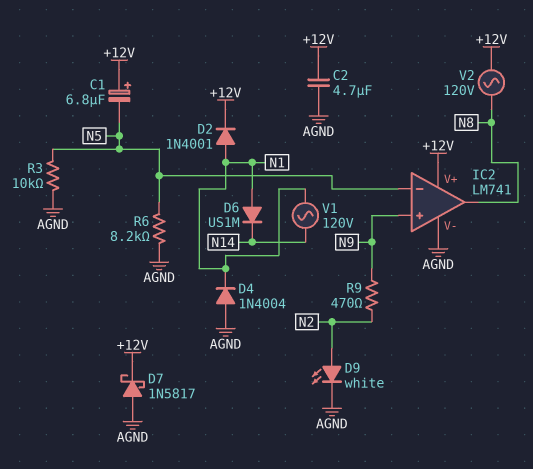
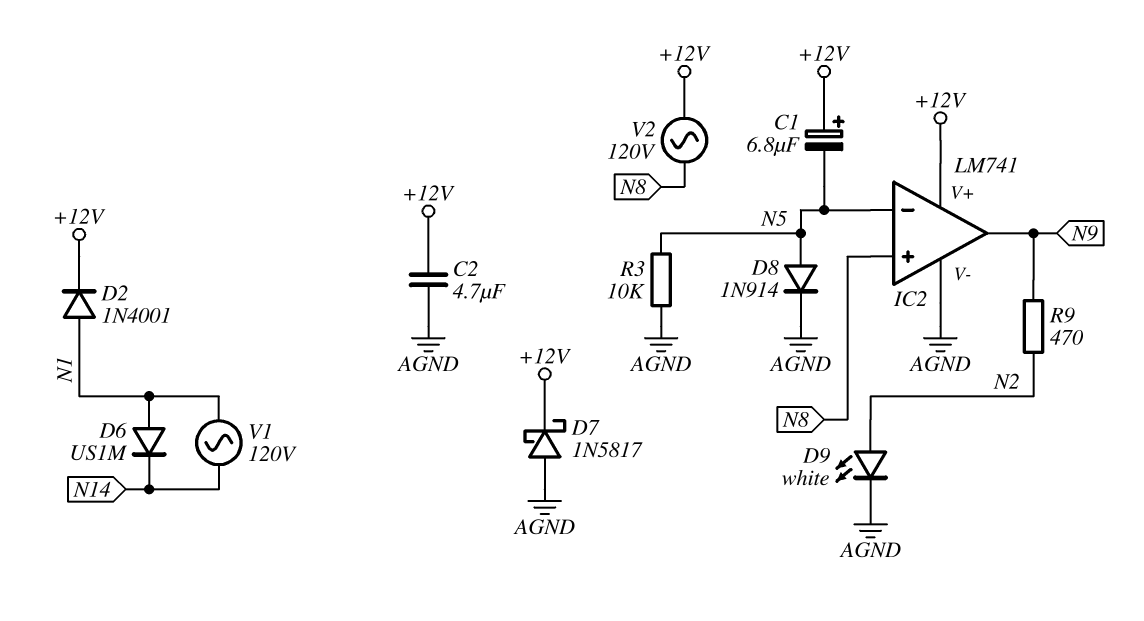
D4: diode 1N4004 (A AGND, K N1) -> none
D8: none -> diode 1N914 (A N5, K AGND)
IC2 pin in+: N9 -> N8
IC2 pin out: N8 -> N9
R6: 8.2k (AGND, N5) -> none

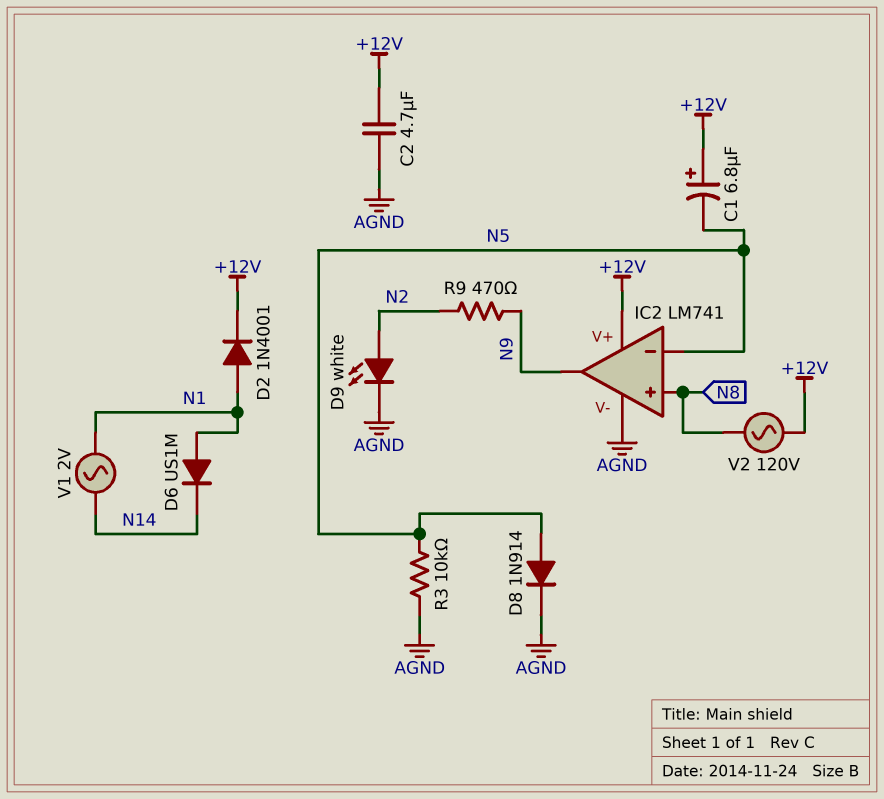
D7: schottky 1N5817 (A AGND, K +12V) -> none
V1: AC 120V (N1, N14) -> AC 2V (N1, N14)

